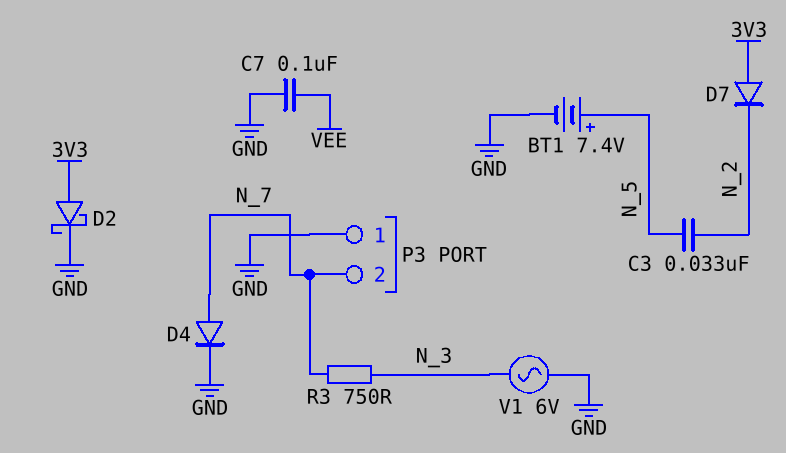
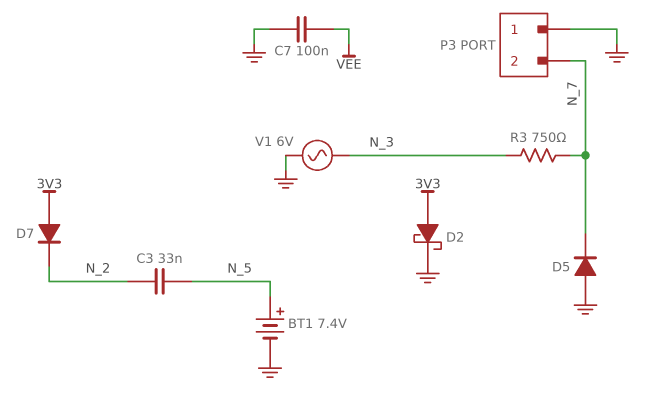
D4: diode (A N_7, K GND) -> none
D5: none -> diode (A GND, K N_7)

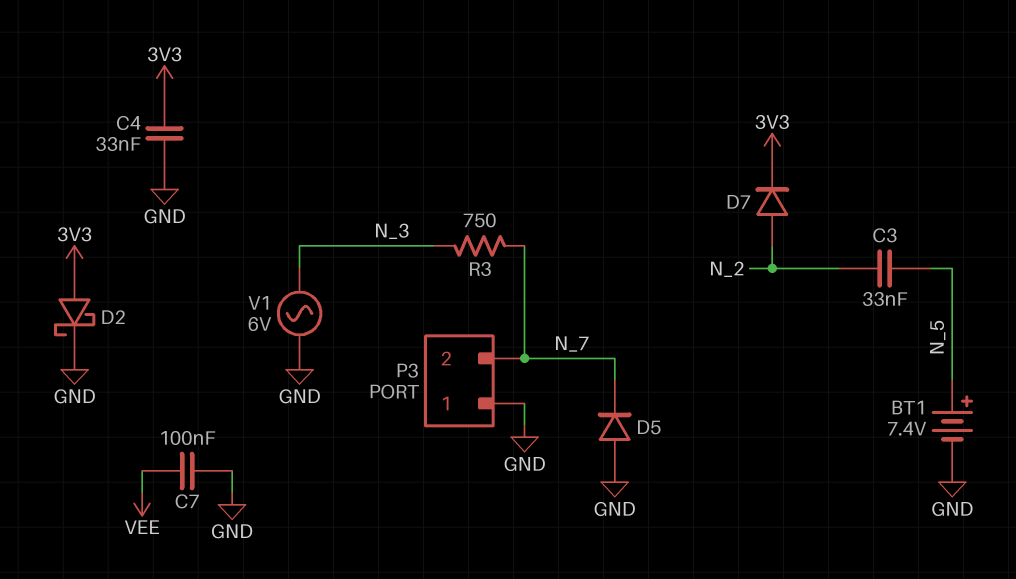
C4: none -> 33nF (3V3, GND)
D7: diode (A 3V3, K N_2) -> diode (A N_2, K 3V3)

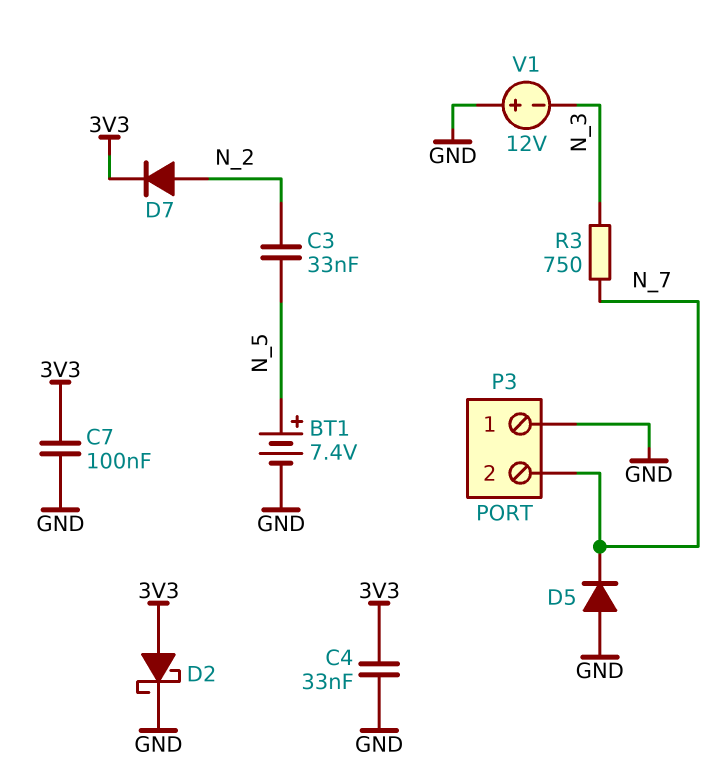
C7: 100nF (GND, VEE) -> 100nF (3V3, GND)
V1: AC 6V (GND, N_3) -> 12V (plus GND, minus N_3)

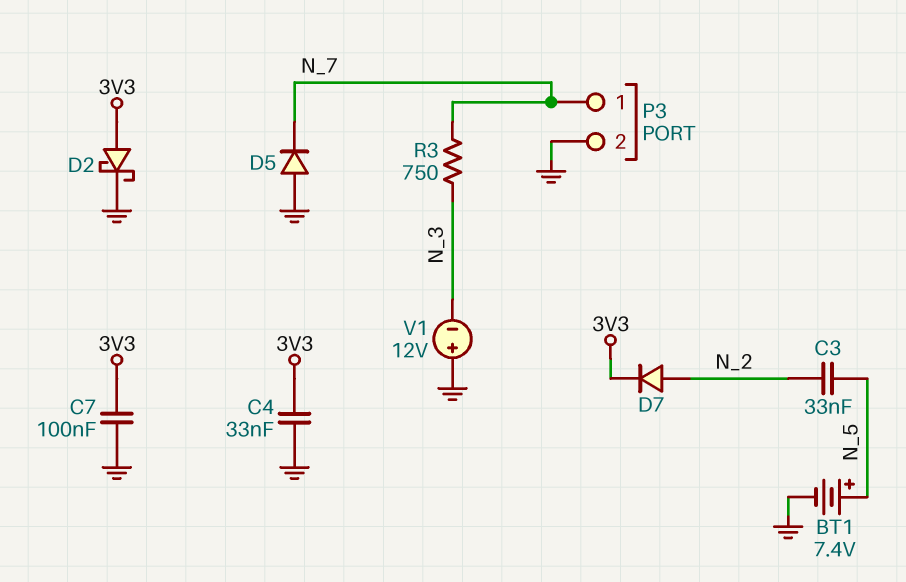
P3 pin 1: GND -> N_7
P3 pin 2: N_7 -> GND

